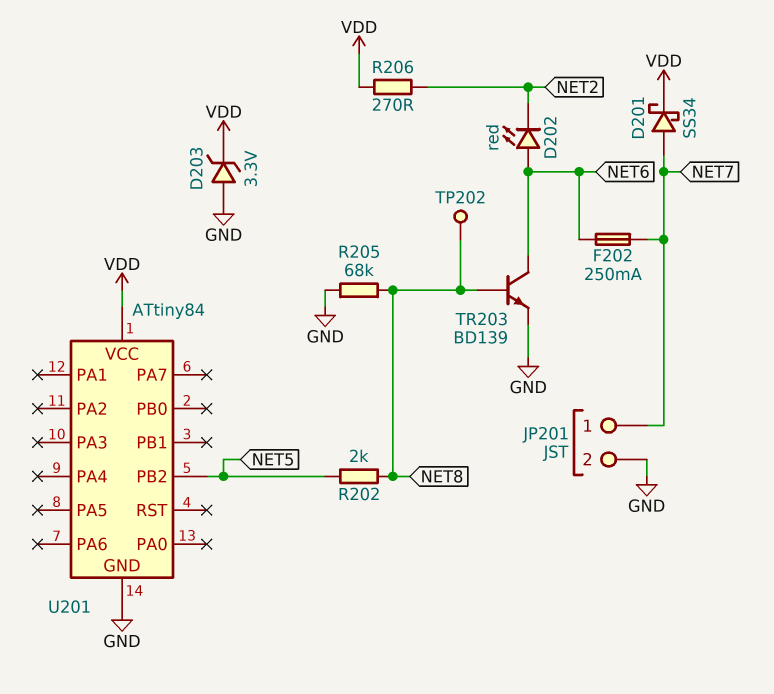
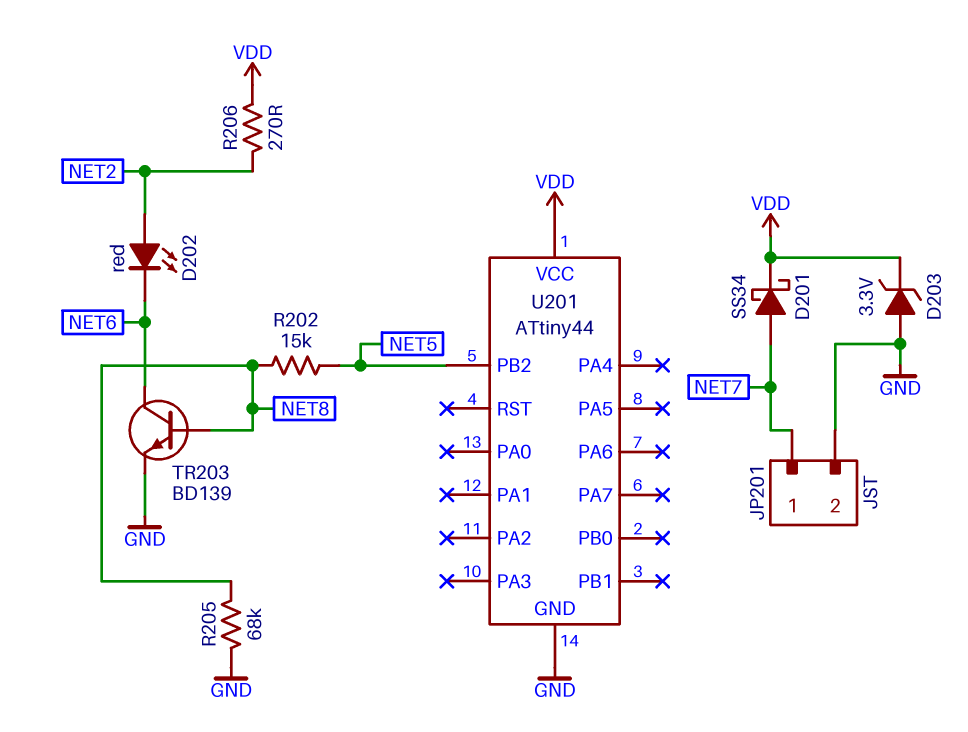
D202: LED red (A NET6, K NET2) -> LED red (A NET2, K NET6)
F202: 250mA (NET6, NET7) -> none
R202: 2k (NET5, NET8) -> 15k (NET5, NET8)
TP202: test point (NET8) -> none
U201: ATtiny84 -> ATtiny44

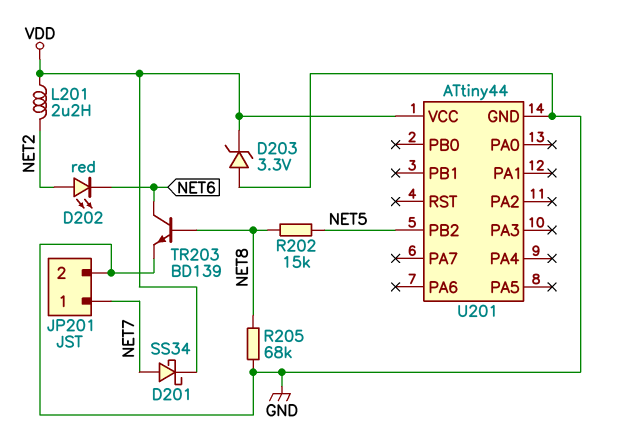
L201: none -> 2.2uH (NET2, VDD)
R206: 270 (NET2, VDD) -> none

